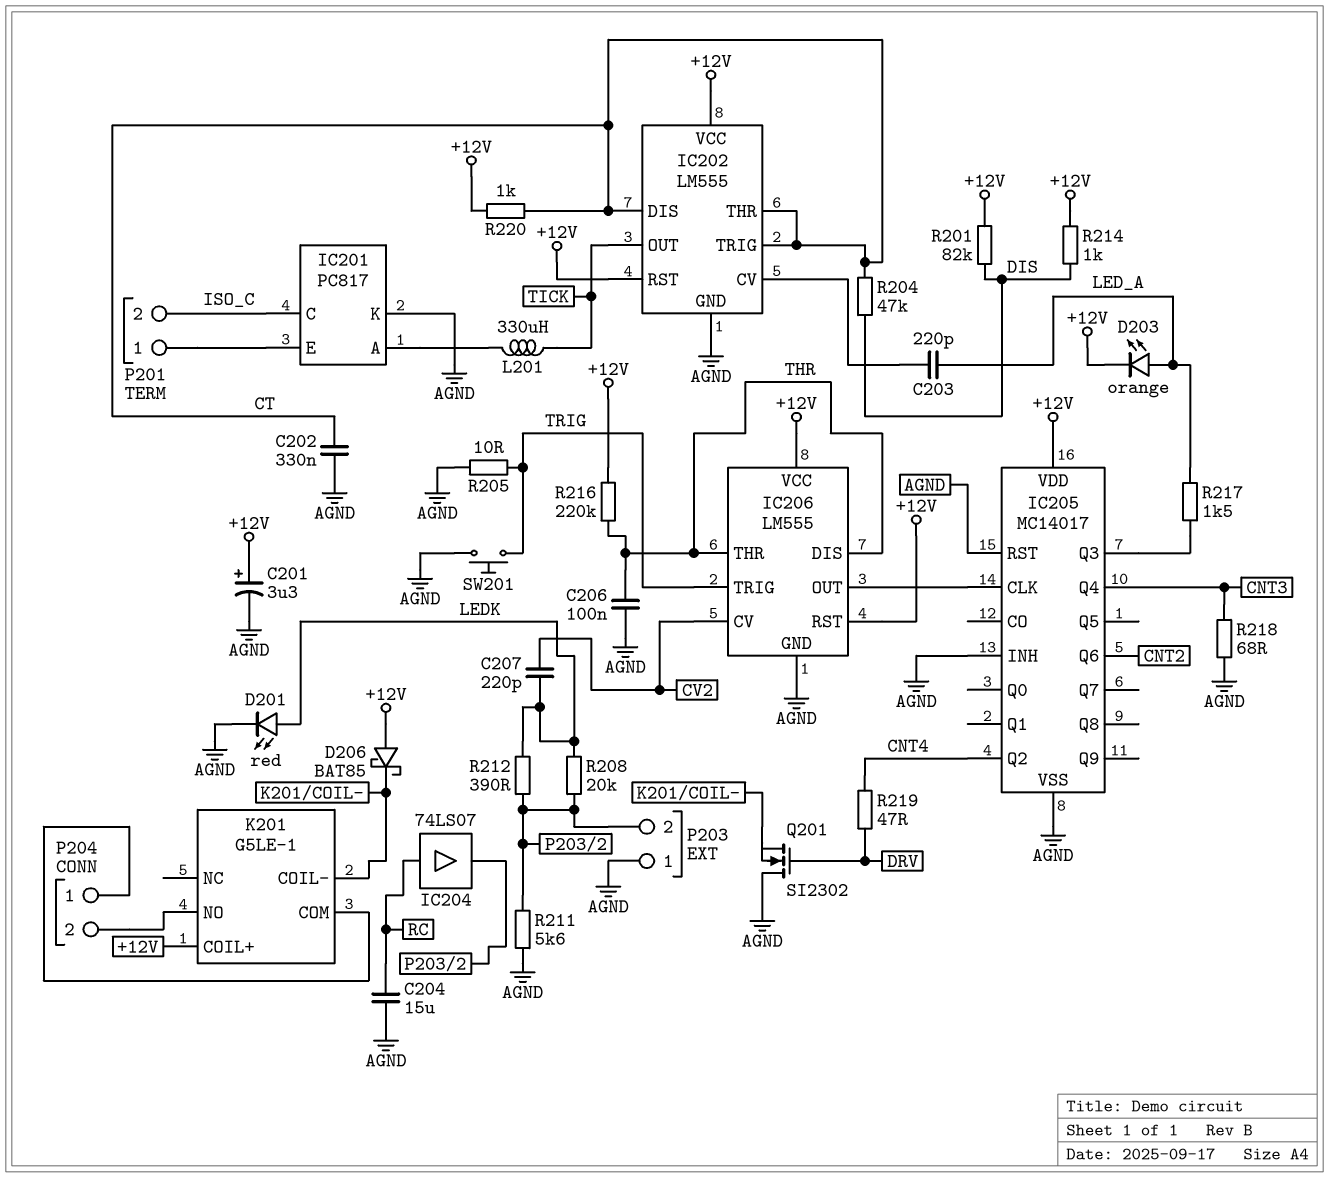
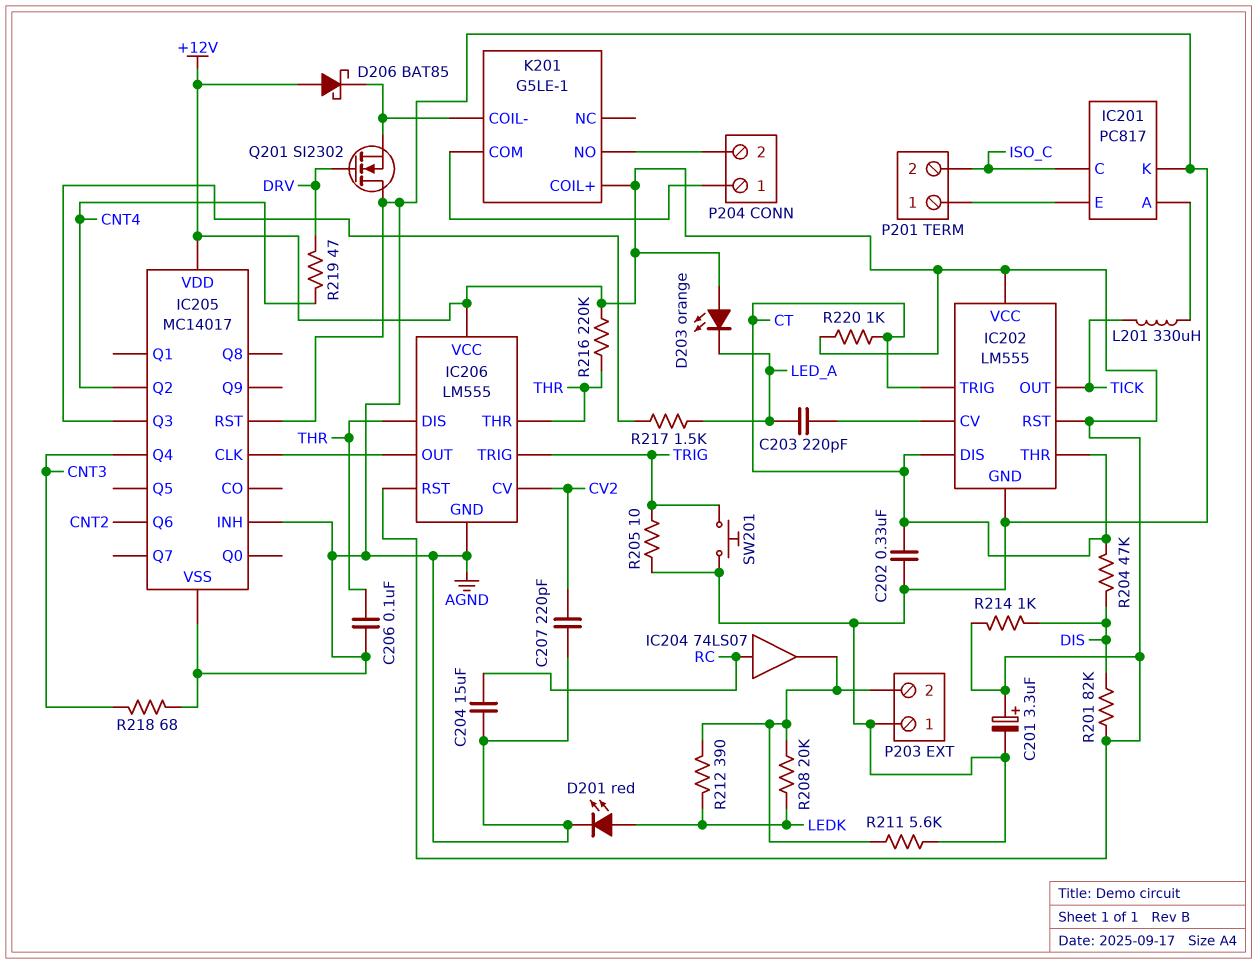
C207: 220pF (CV2, LEDK) -> 220pF (AGND, CV2)
D203: LED orange (A LED_A, K +12V) -> LED orange (A +12V, K LED_A)

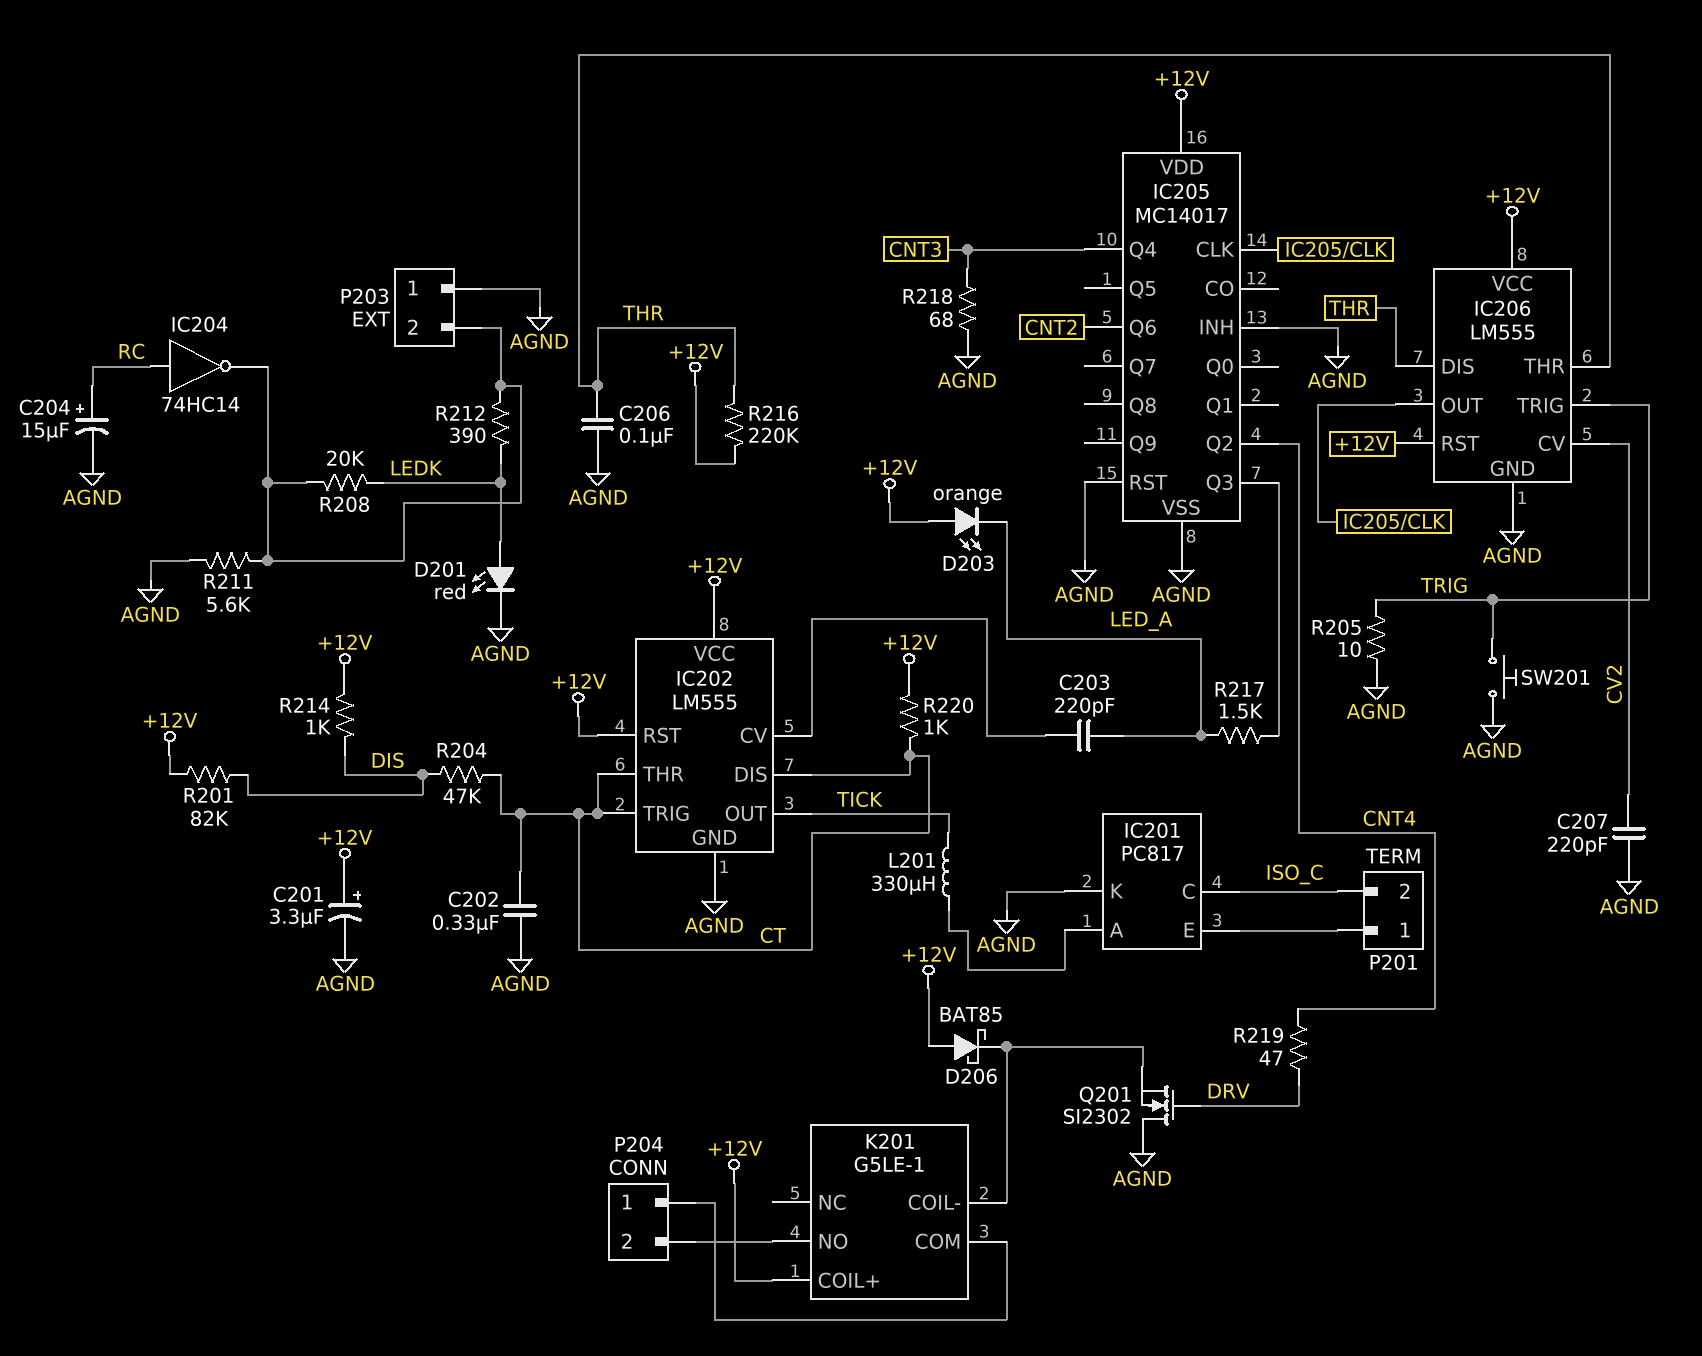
C204: 15uF (AGND, RC) -> 15uF (plus RC, minus AGND)
IC204: buffer 74LS07 (in RC, out P203/2) -> NOT 74HC14 (in RC, out P203/2)

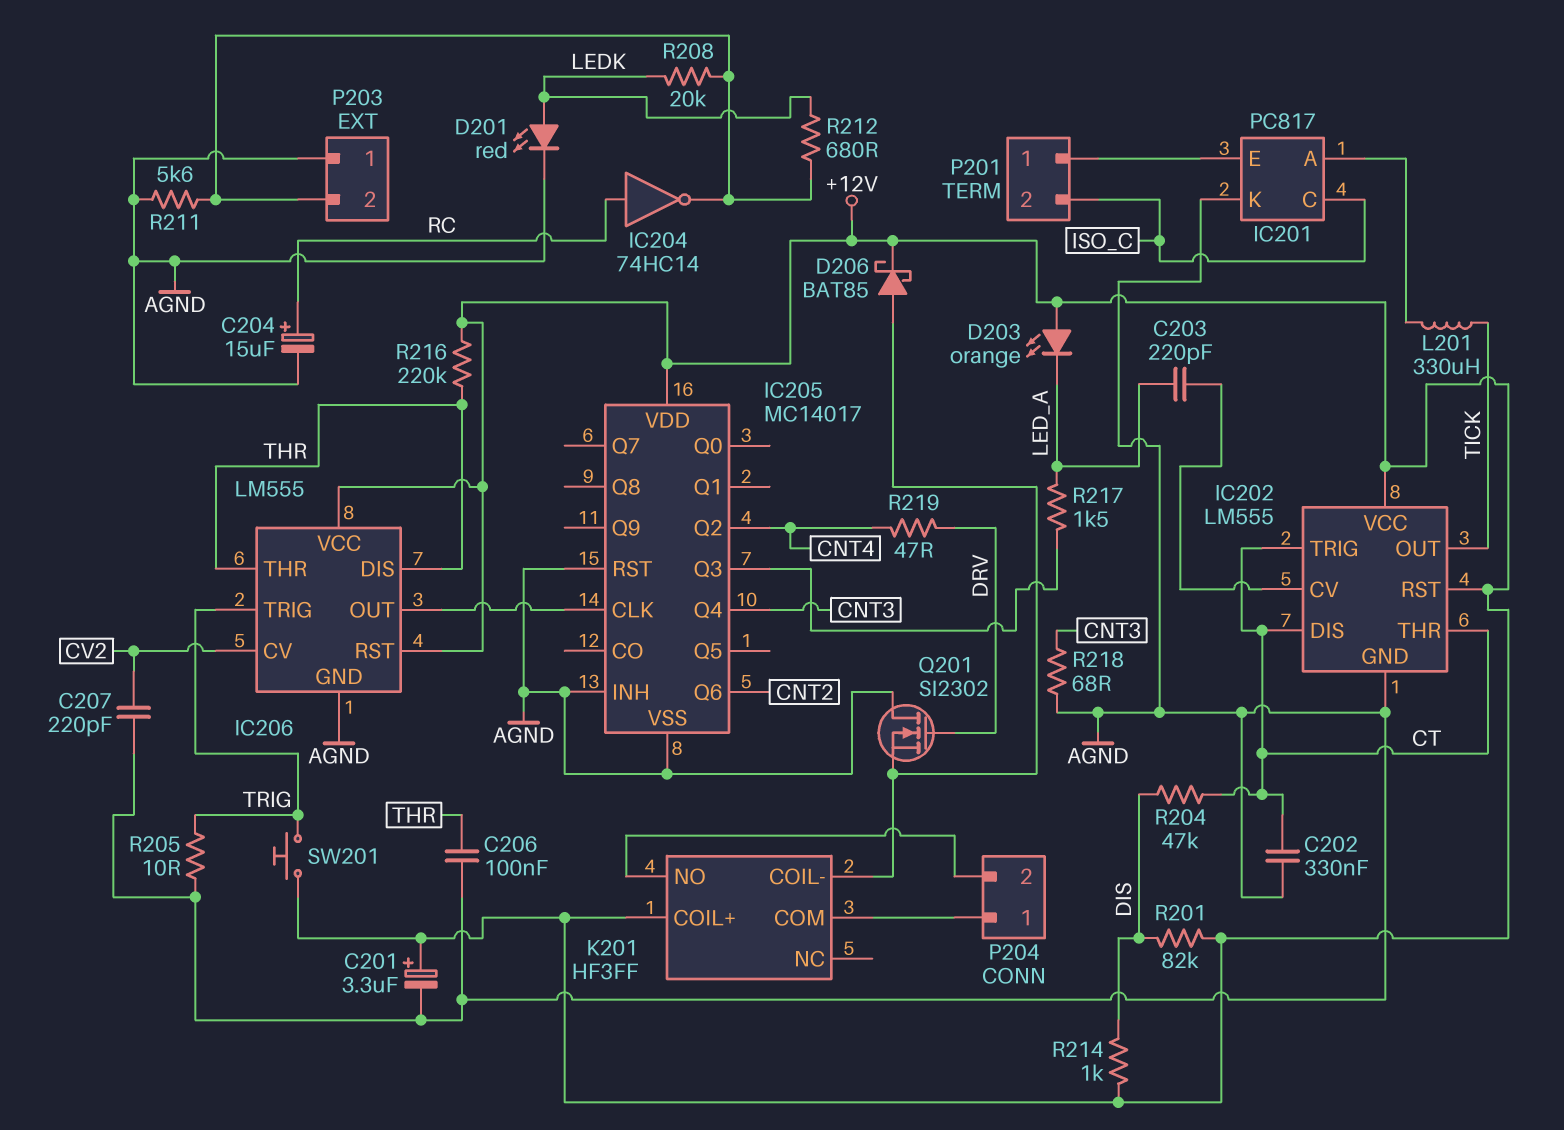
D206: schottky BAT85 (A +12V, K K201/COIL-) -> schottky BAT85 (A K201/COIL-, K +12V)
K201: G5LE-1 -> HF3FF
R212: 390 (LEDK, P203/2) -> 680 (LEDK, P203/2)
R220: 1k (+12V, CT) -> none
SW201: button (AGND, TRIG) -> button (+12V, TRIG)

